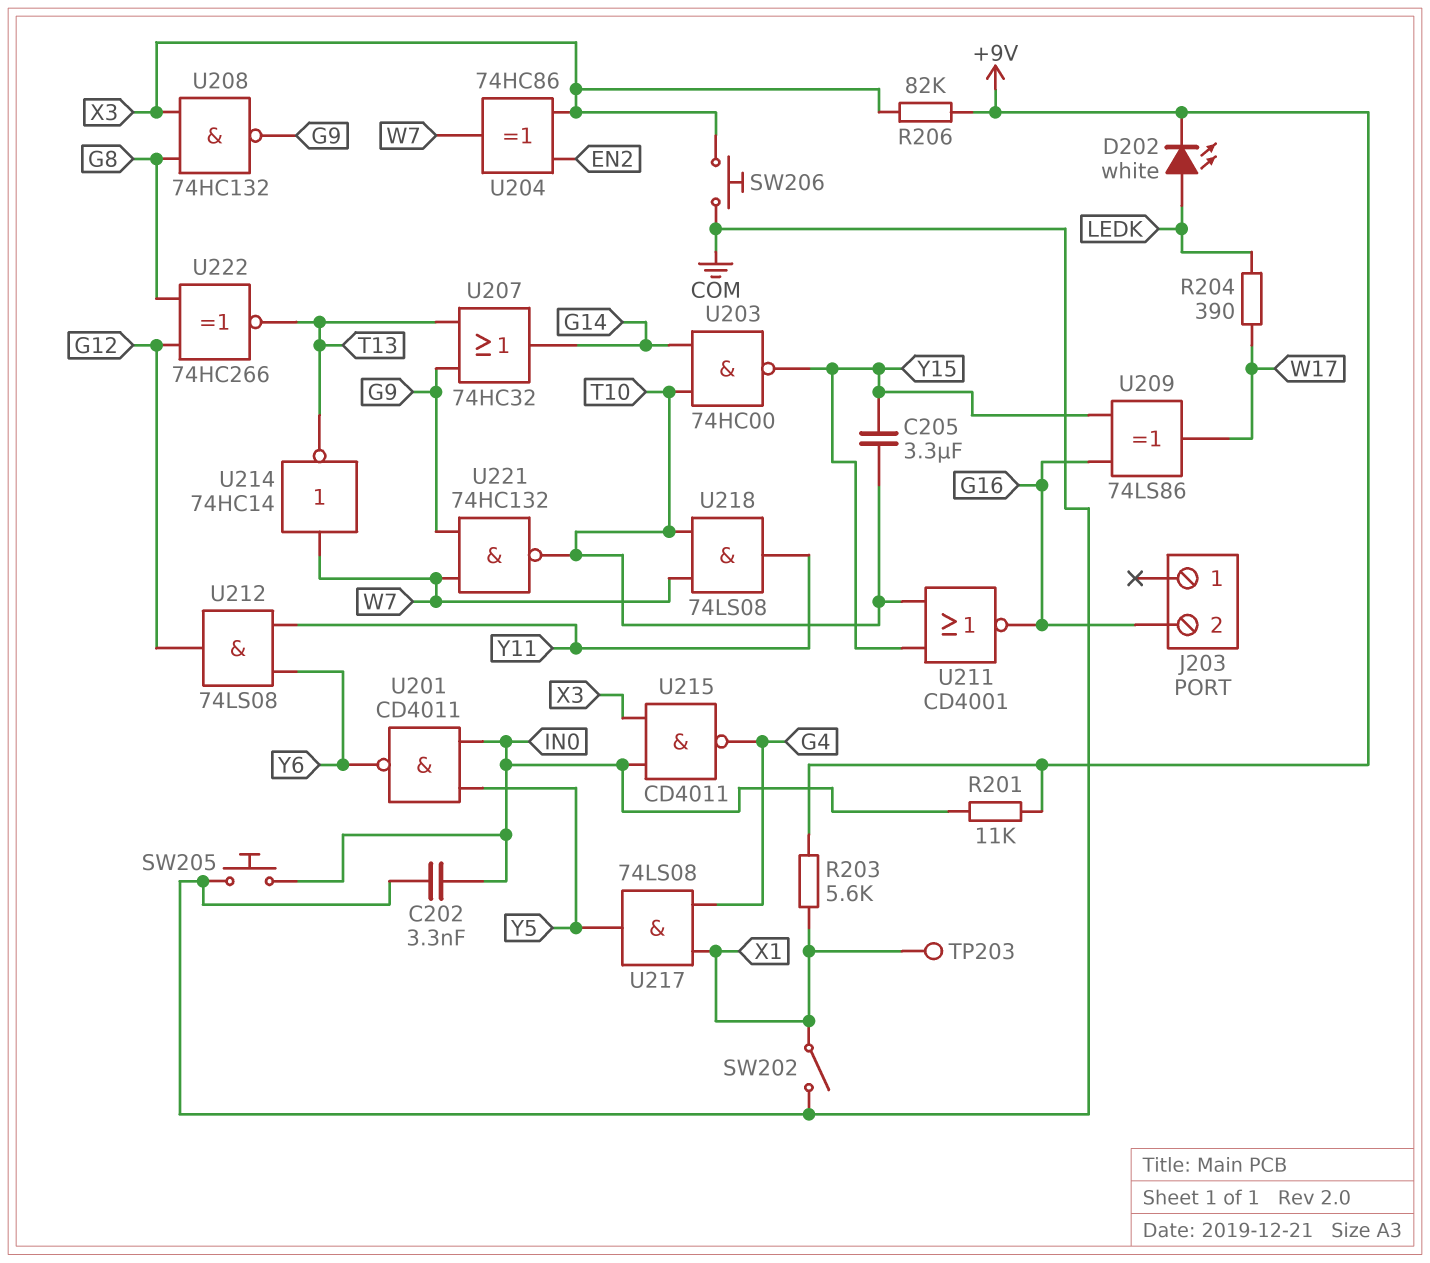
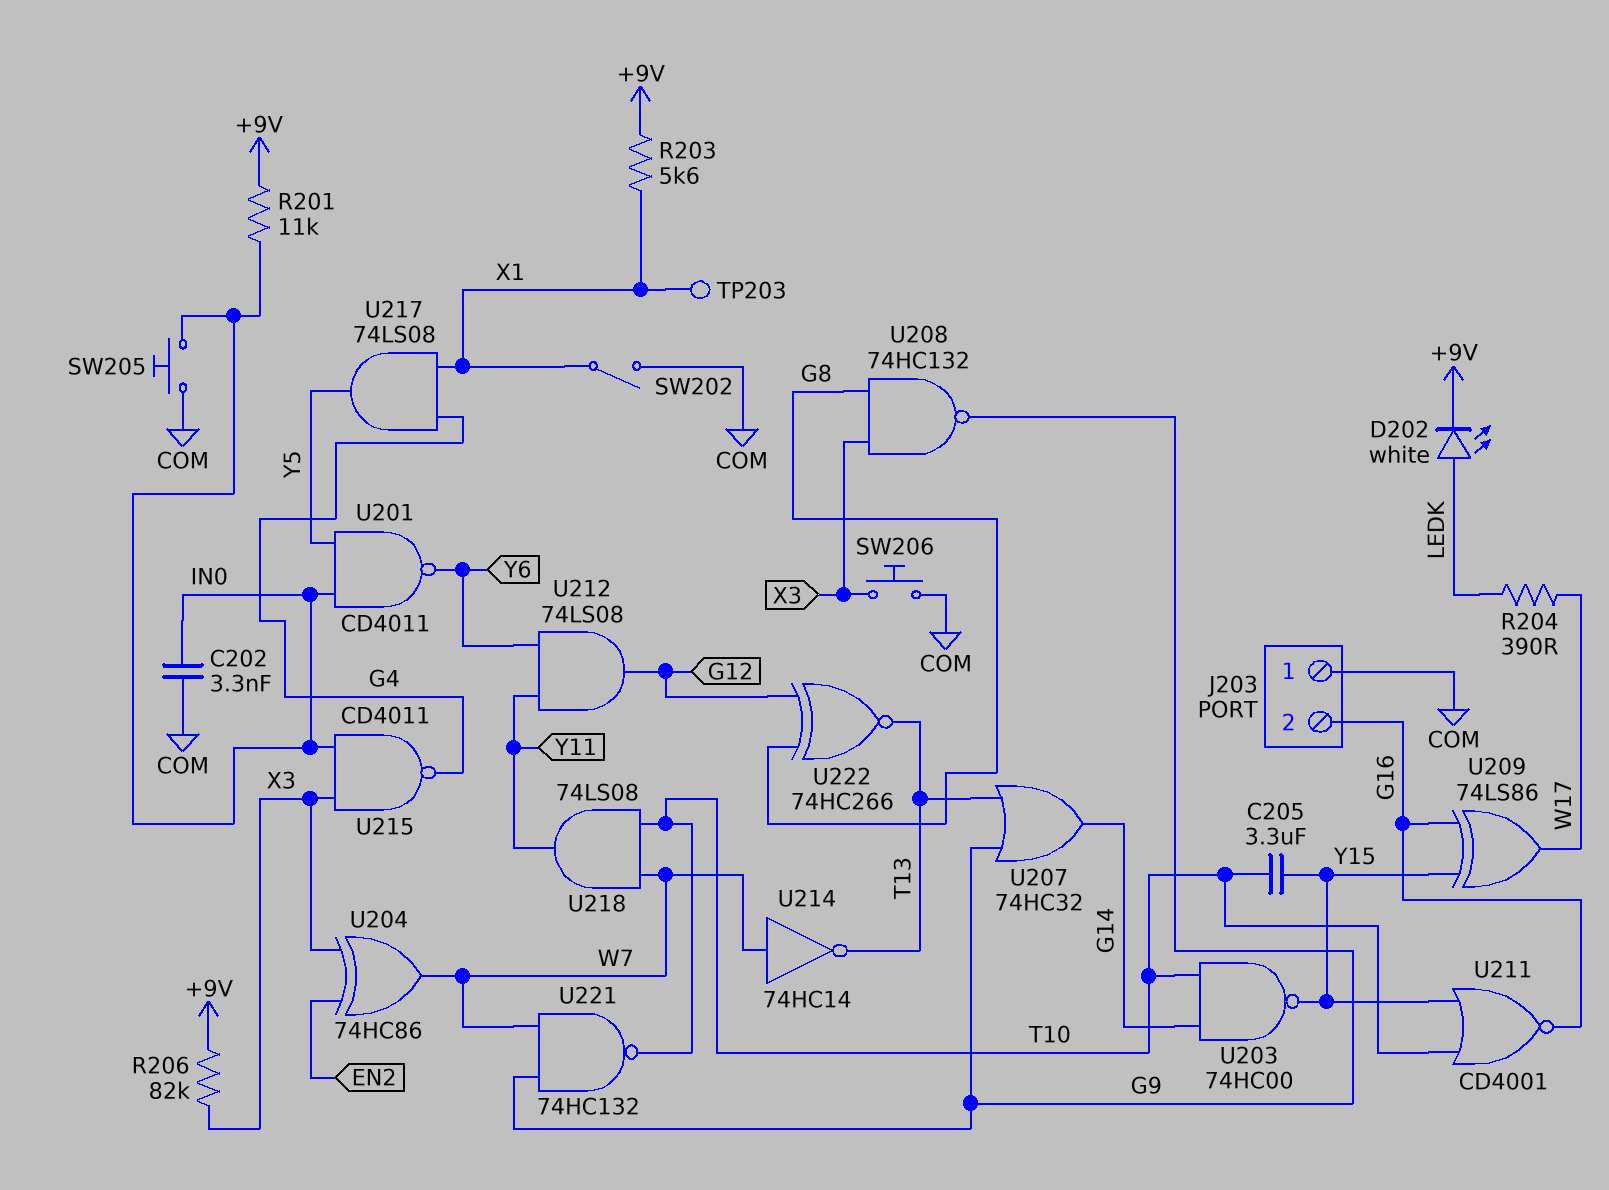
J203 pin 1: none -> COM

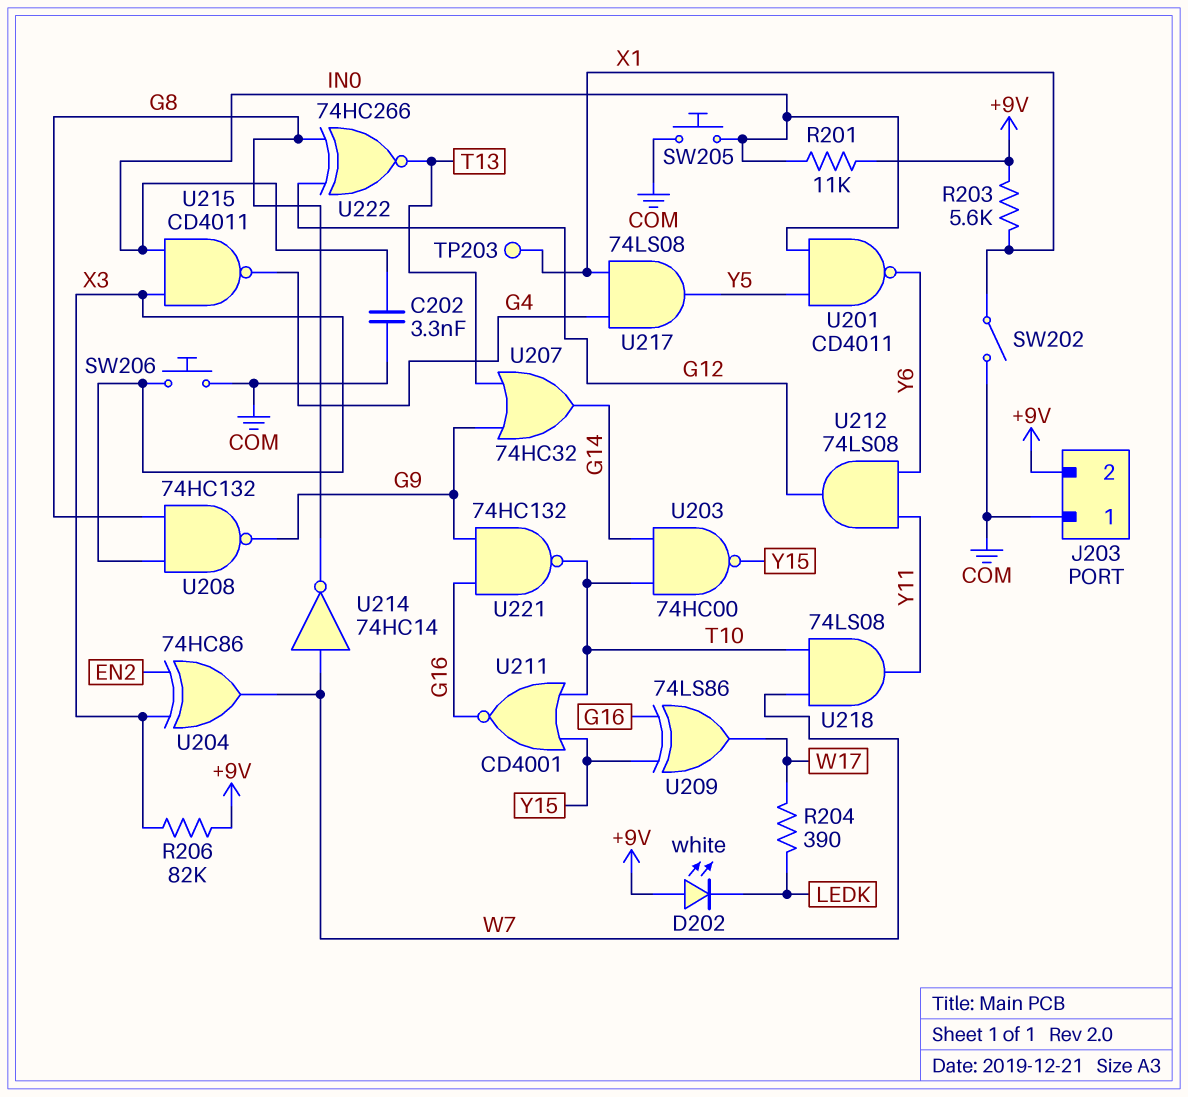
C205: 3.3uF (T10, Y15) -> none
D202: LED white (A LEDK, K +9V) -> LED white (A +9V, K LEDK)
J203 pin 2: G16 -> +9V
U214: NOT 74HC14 (in W7, out T13) -> NOT 74HC14 (in W7, out G8)
U221: NAND 74HC132 (in G9, in W7, out T10) -> NAND 74HC132 (in G9, in G16, out T10)

